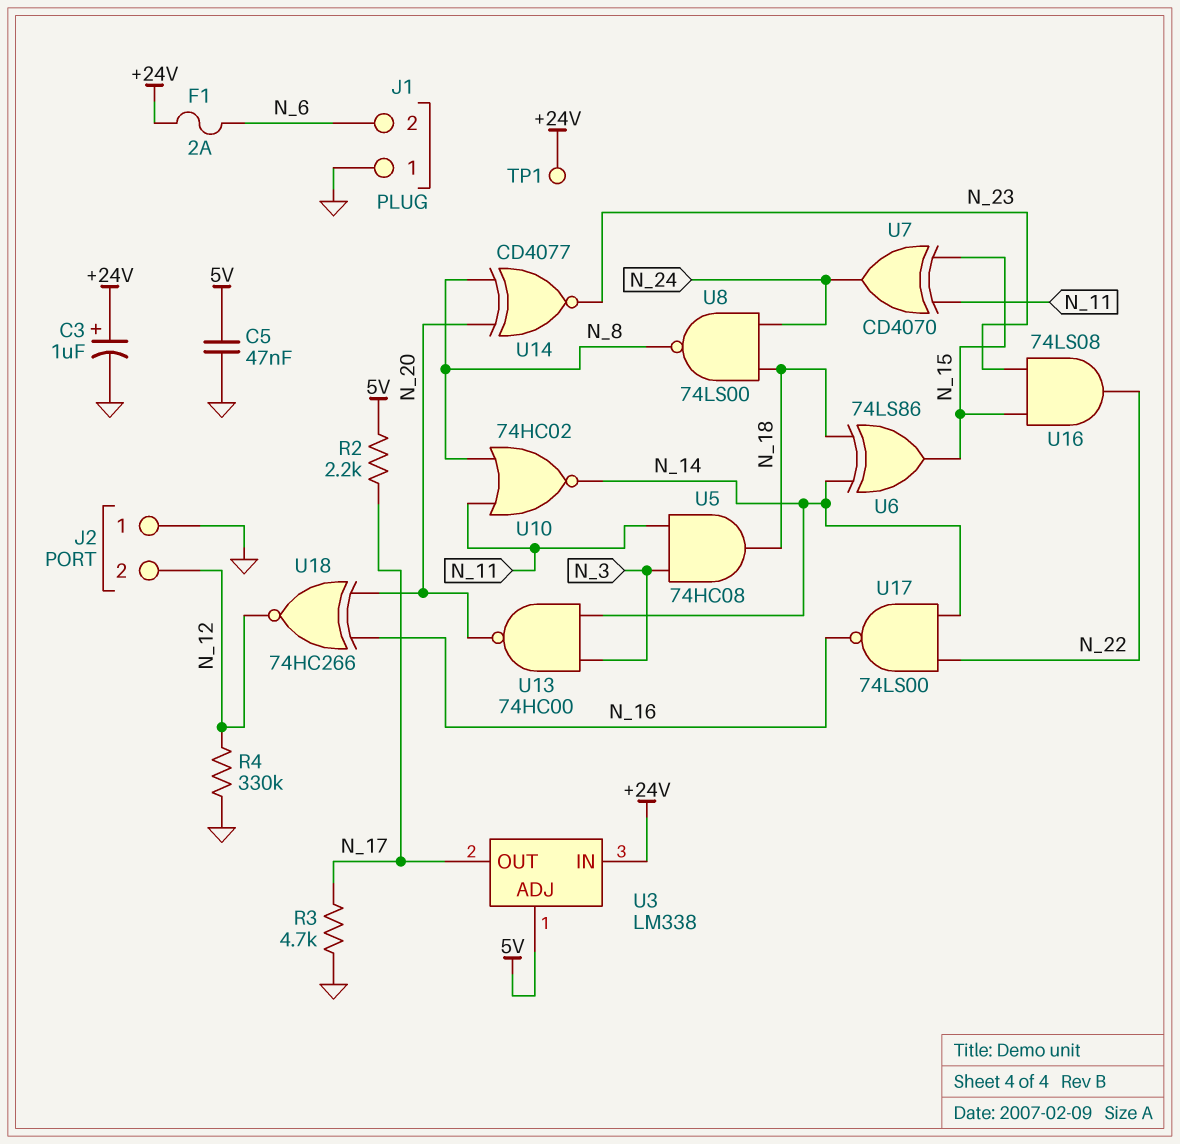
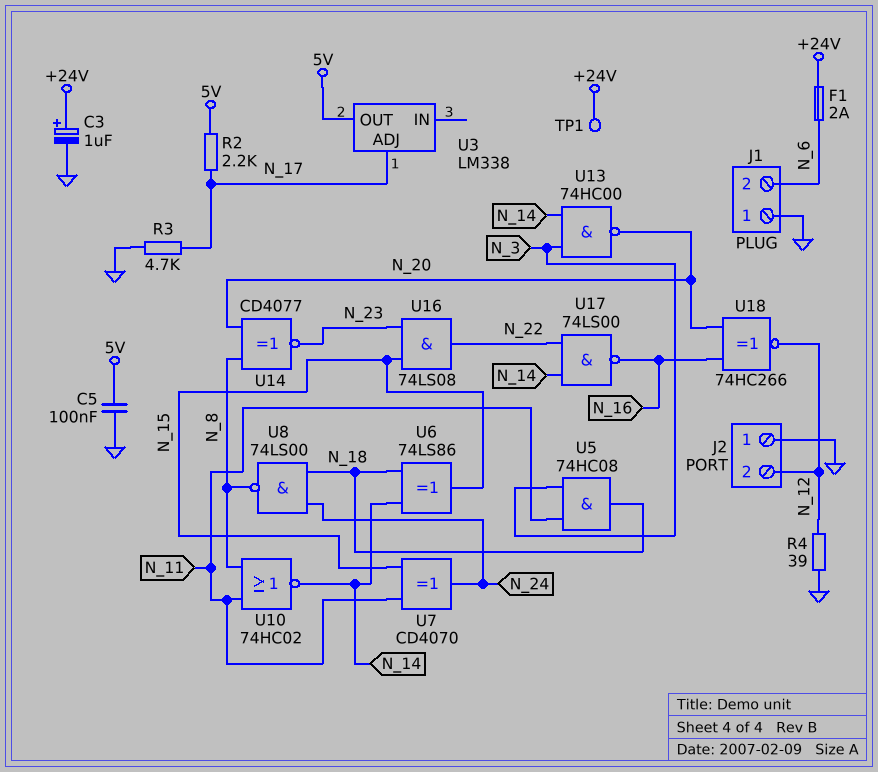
C5: 47nF (5V, GND) -> 100nF (5V, GND)
R4: 330k (GND, N_12) -> 39 (GND, N_12)
U3 pin ADJ: 5V -> N_17
U3 pin IN: +24V -> none
U3 pin OUT: N_17 -> 5V

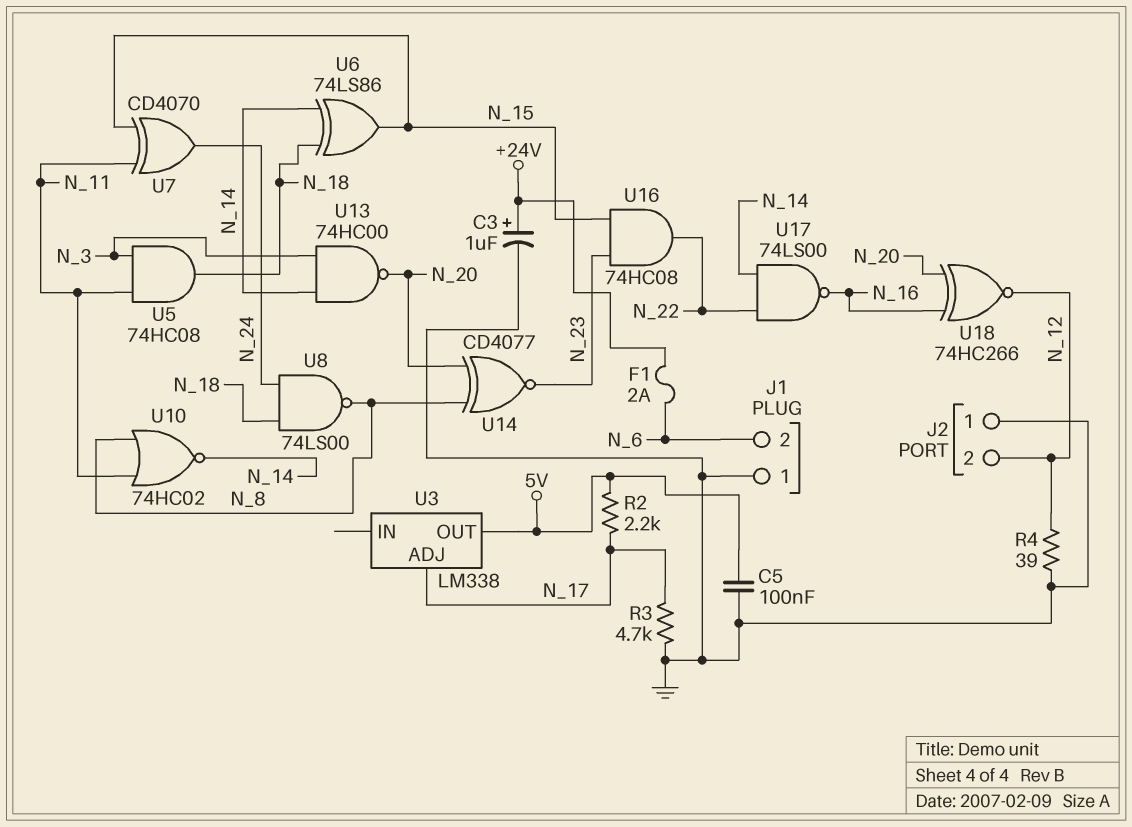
TP1: test point (+24V) -> none
U16: AND 74LS08 (in N_15, in N_23, out N_22) -> AND 74HC08 (in N_15, in N_23, out N_22)

